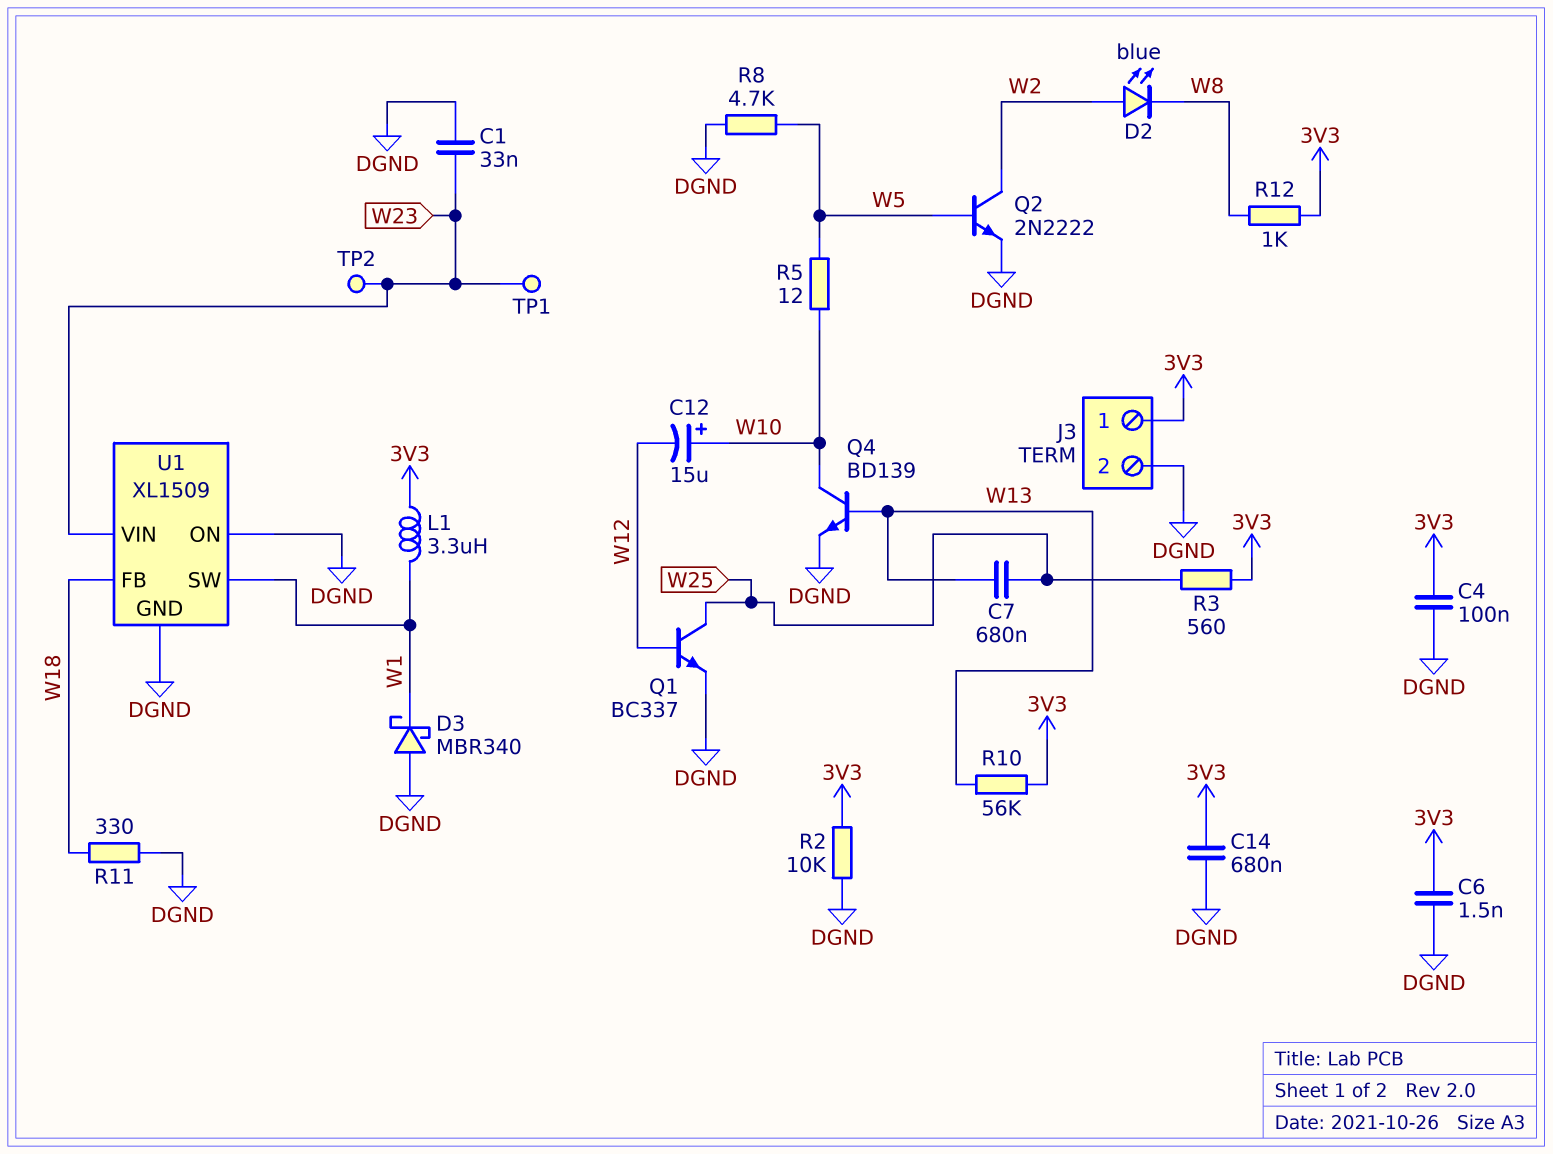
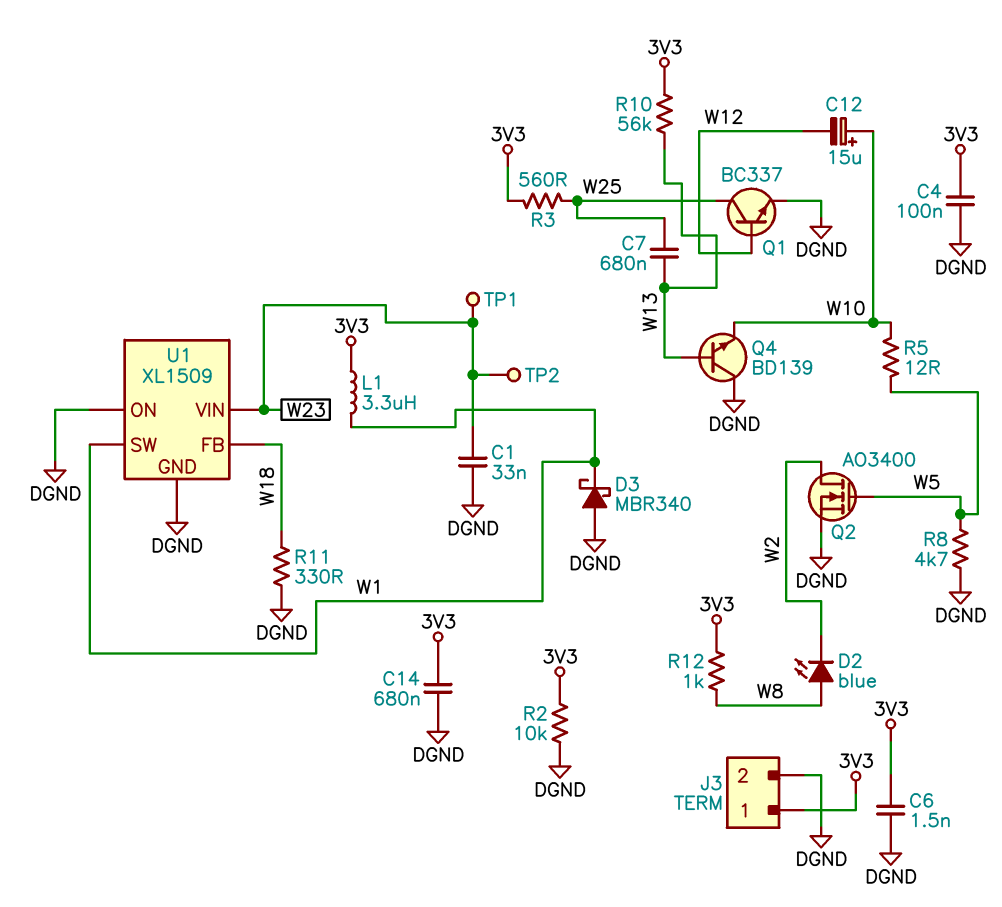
D2: LED blue (A W2, K W8) -> LED blue (A W8, K W2)
Q2: NPN 2N2222 (B W5, C W2, E DGND) -> NMOS AO3400 (G W5, D W2, S DGND)
Q4: NPN BD139 (B W13, C W10, E DGND) -> NPN BD139 (B W13, C DGND, E W10)

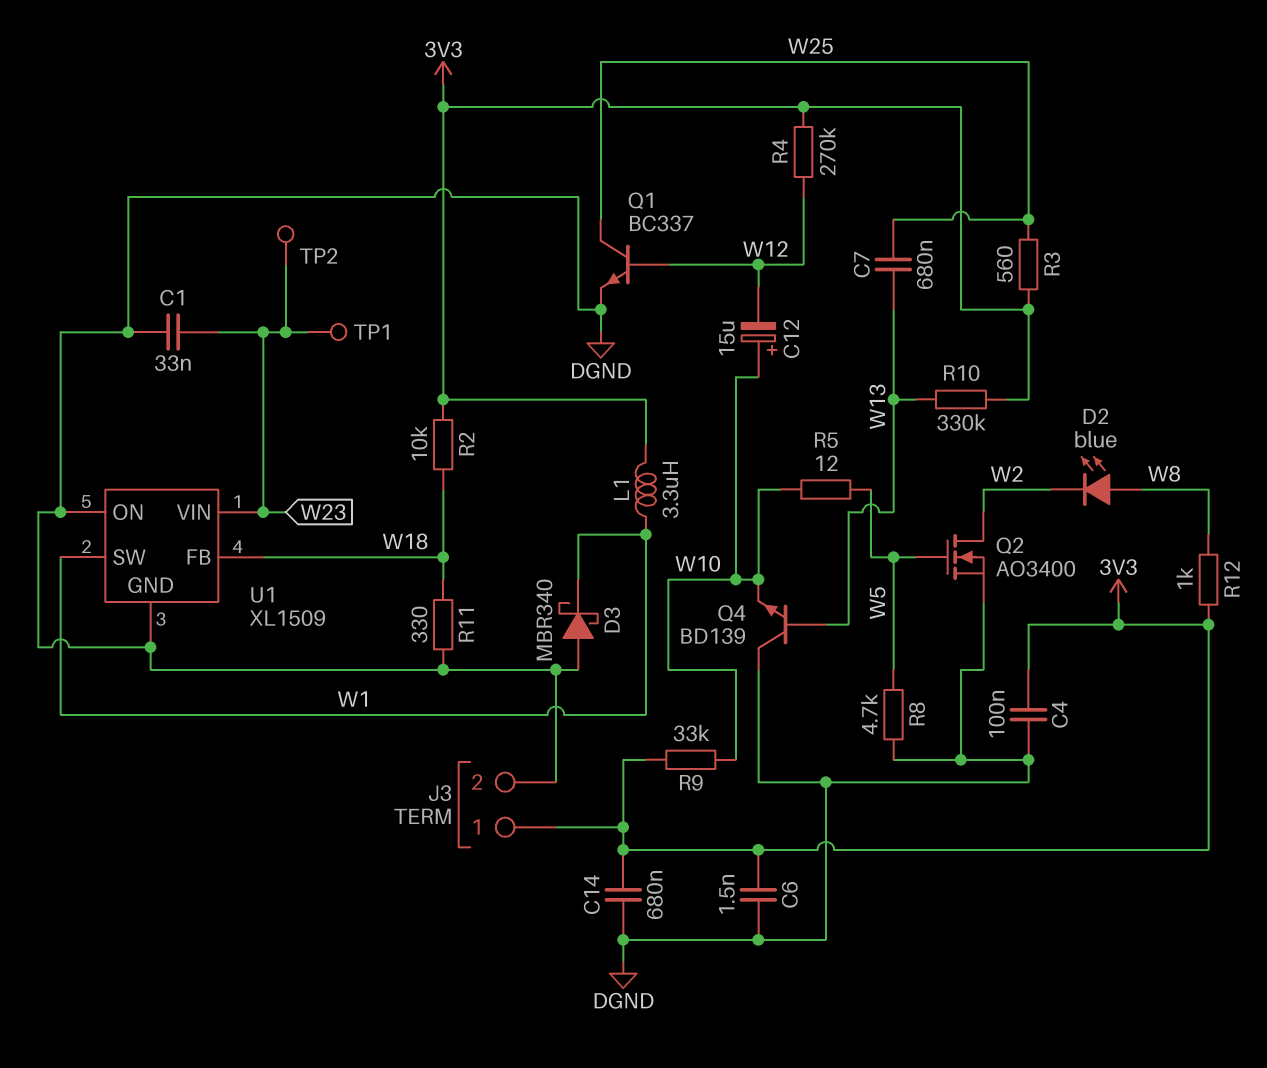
R2: 10k (3V3, DGND) -> 10k (3V3, W18)
R4: none -> 270k (3V3, W12)
R9: none -> 33k (3V3, W10)
R10: 56k (3V3, W13) -> 330k (3V3, W13)

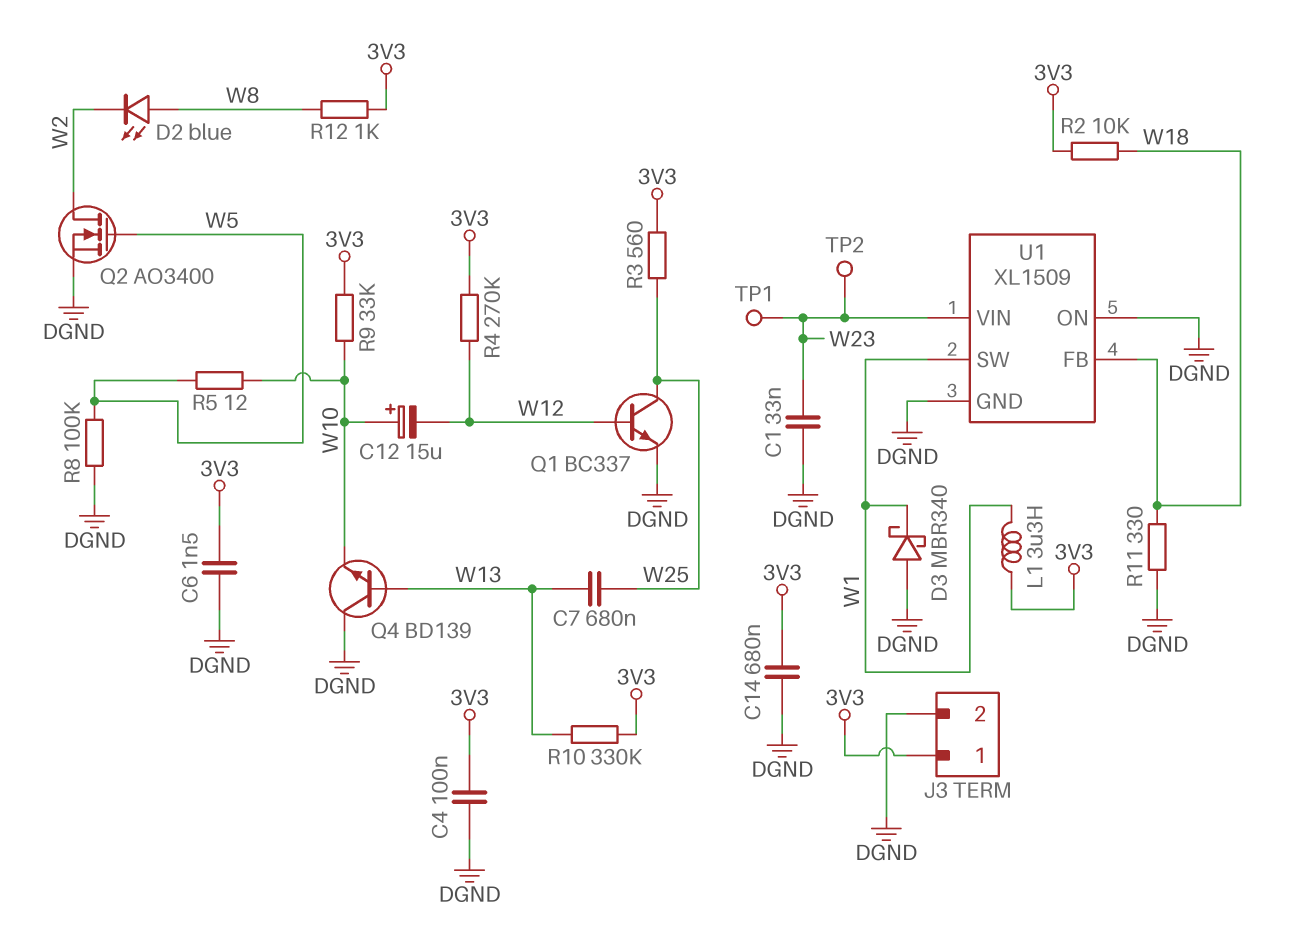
R8: 4.7k (DGND, W5) -> 100k (DGND, W5)

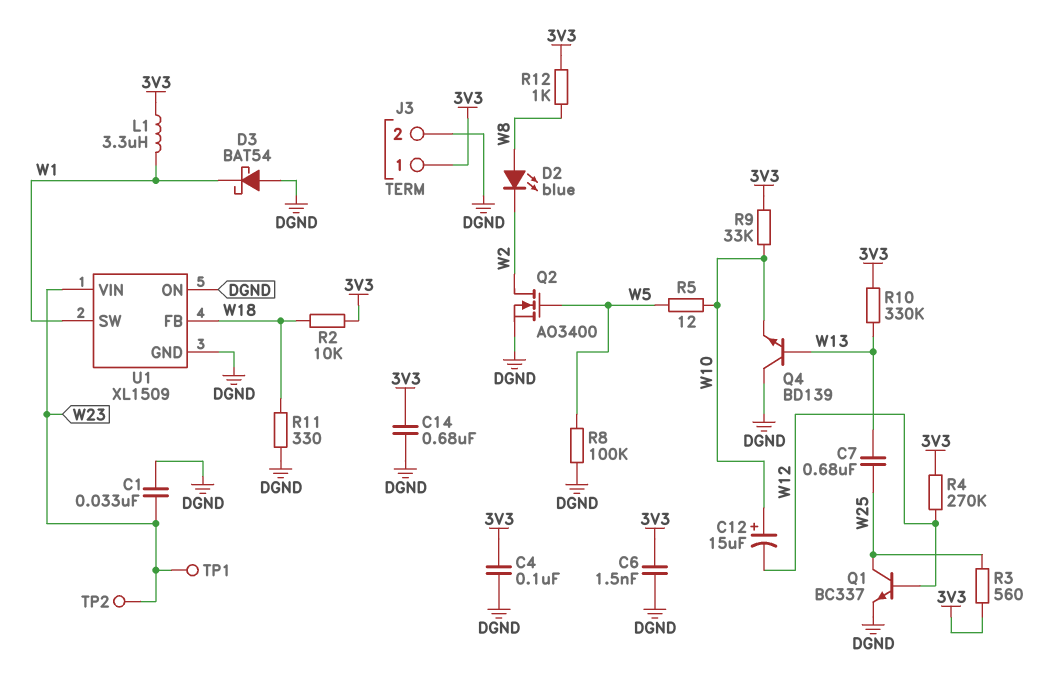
D3: schottky MBR340 (A DGND, K W1) -> schottky BAT54 (A DGND, K W1)

